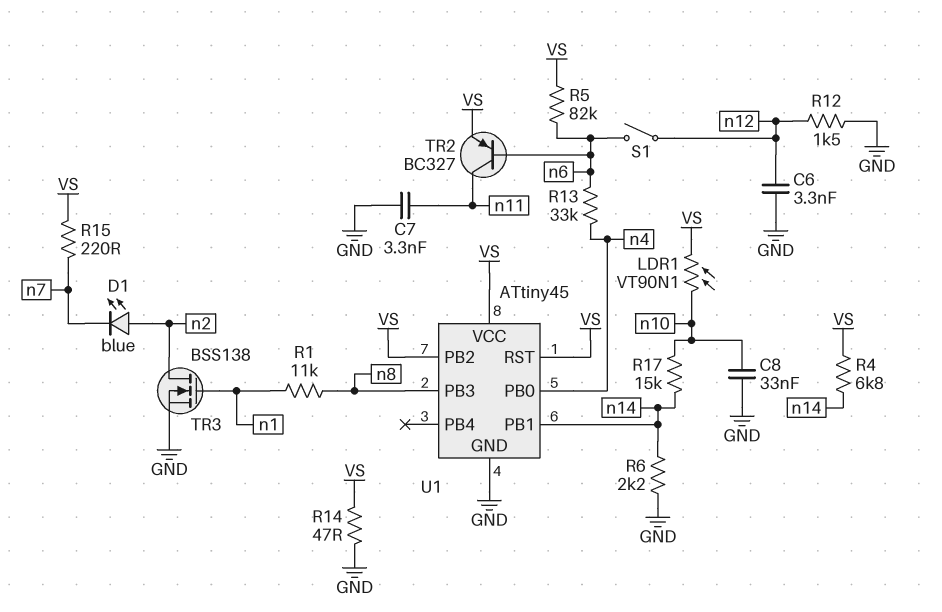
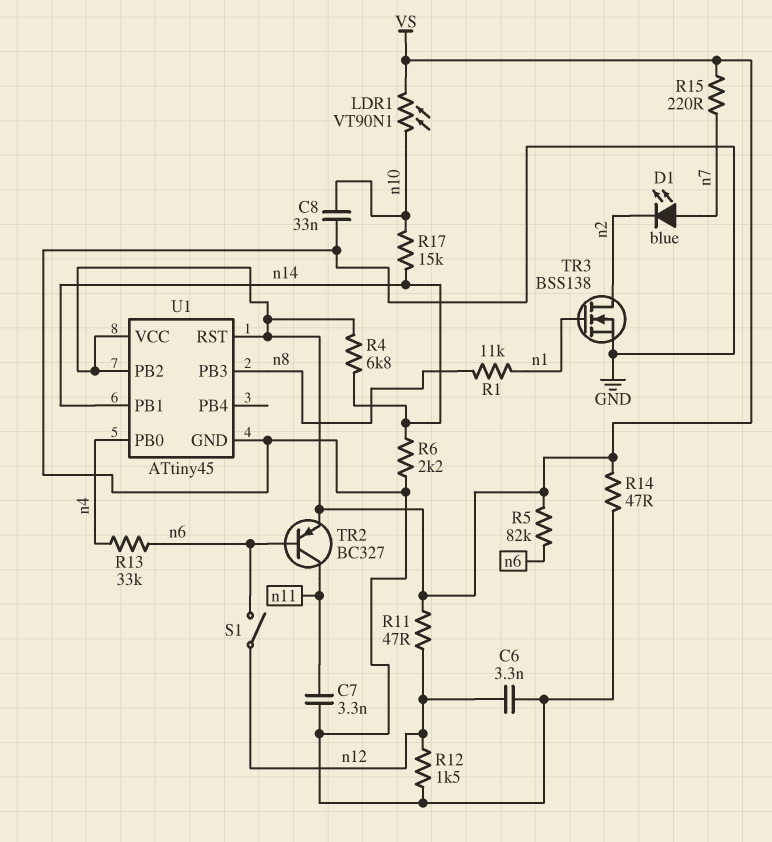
D1: LED blue (A n2, K n7) -> LED blue (A n7, K n2)
R11: none -> 47 (VS, n12)

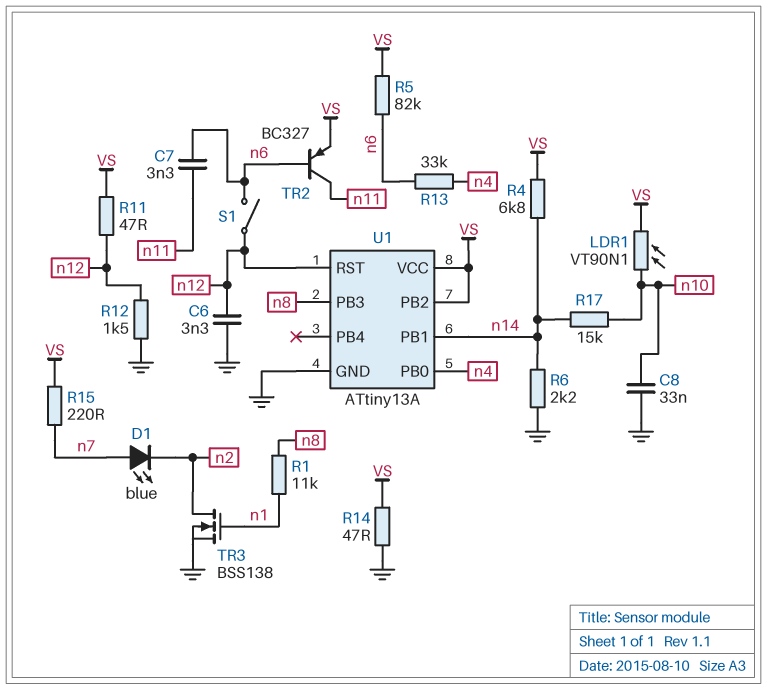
C7: 3.3nF (GND, n11) -> 3.3nF (n6, n11)
U1: ATtiny45 -> ATtiny13A
U1 pin RST: VS -> n12

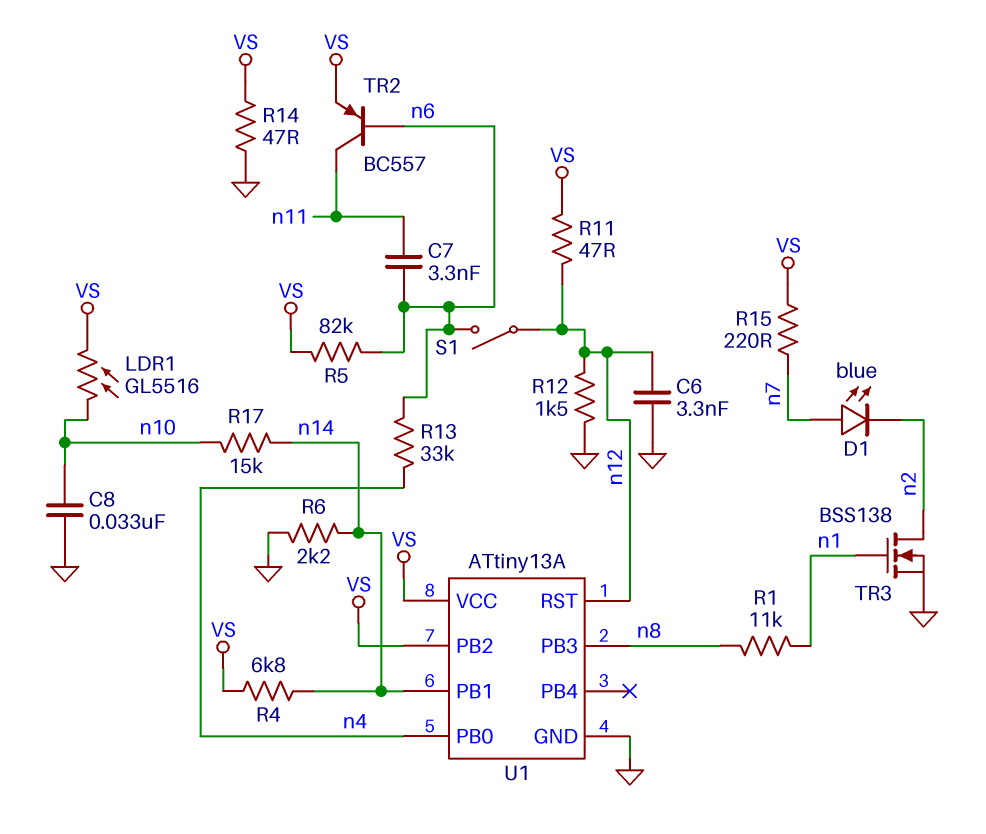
LDR1: VT90N1 (VS, n10) -> GL5516 (VS, n10)
TR2: PNP BC327 (B n6, C n11, E VS) -> PNP BC557 (B n6, C n11, E VS)

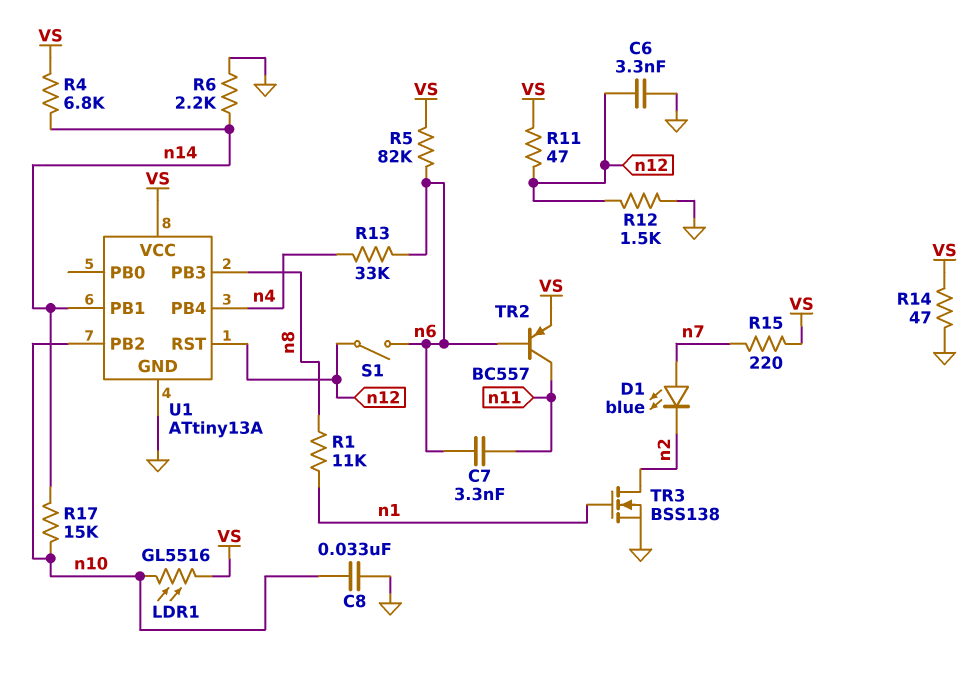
U1 pin PB0: n4 -> none
U1 pin PB2: VS -> n10
U1 pin PB4: none -> n4

